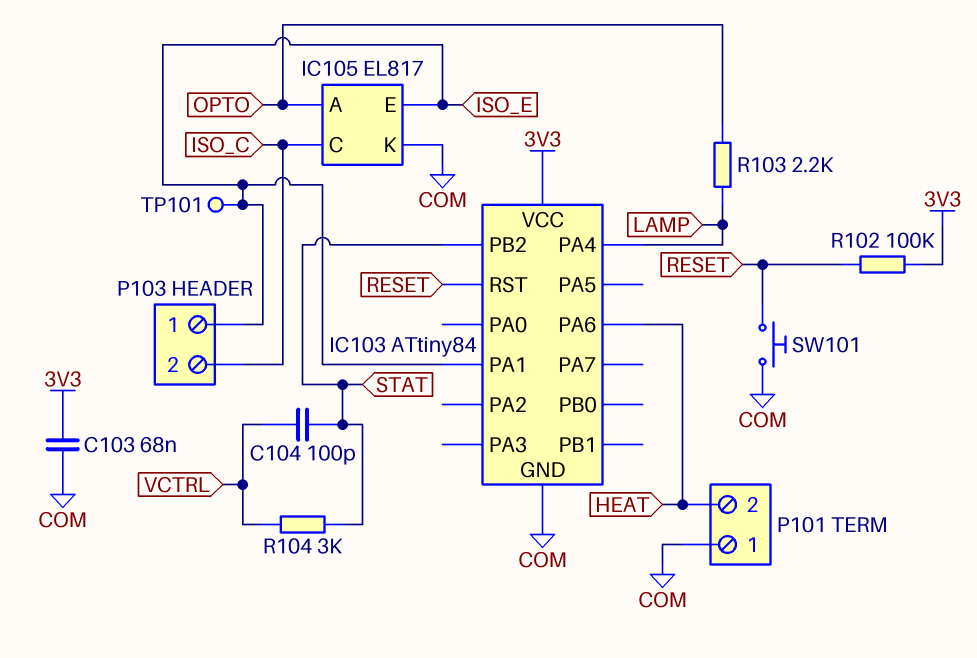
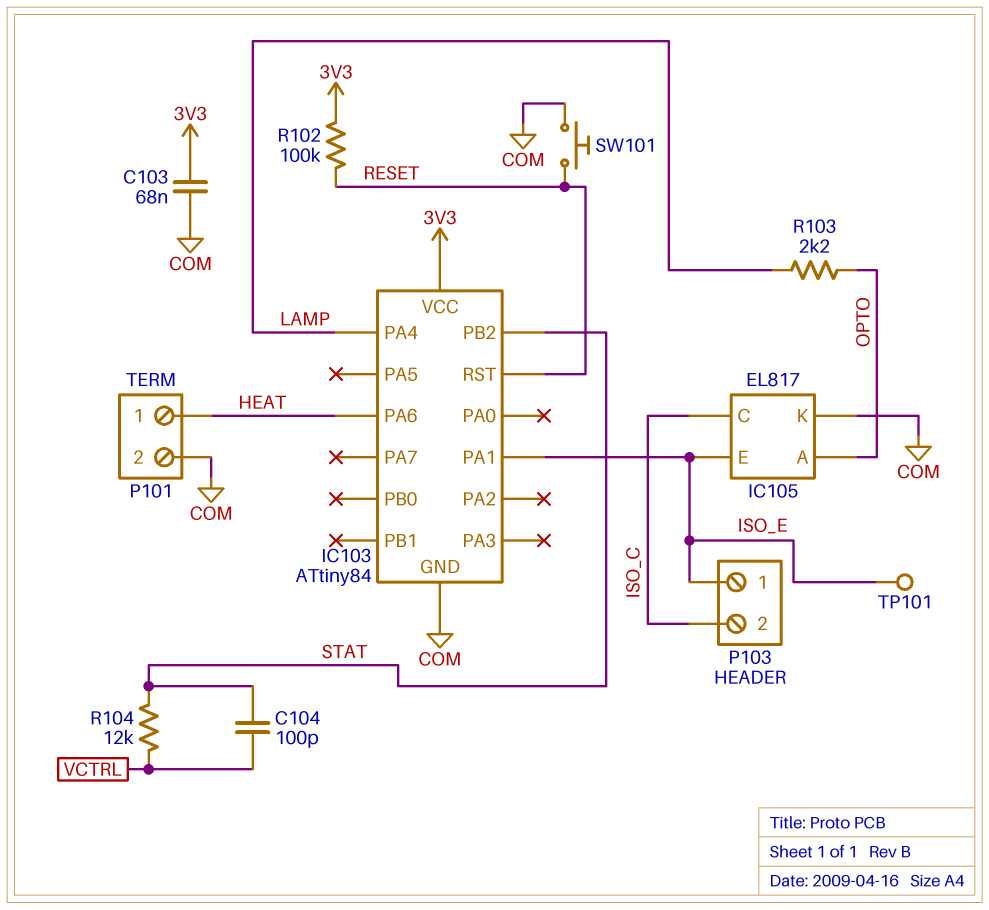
P101 pin 1: COM -> HEAT
P101 pin 2: HEAT -> COM
R104: 3k (STAT, VCTRL) -> 12k (STAT, VCTRL)

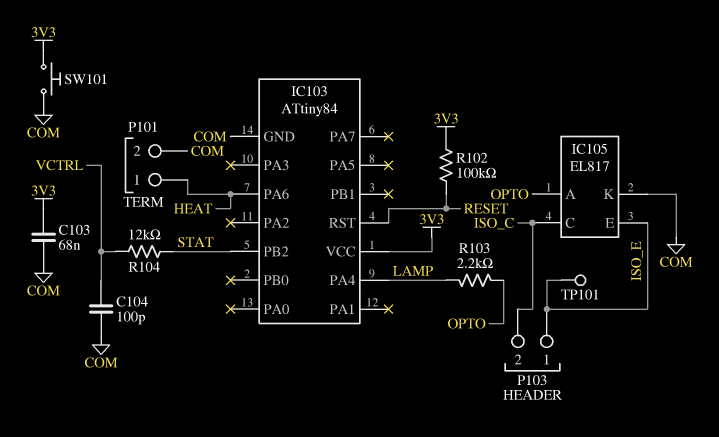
C104: 100pF (STAT, VCTRL) -> 100pF (COM, VCTRL)
IC103 pin PA1: ISO_E -> none
SW101: button (COM, RESET) -> button (3V3, COM)

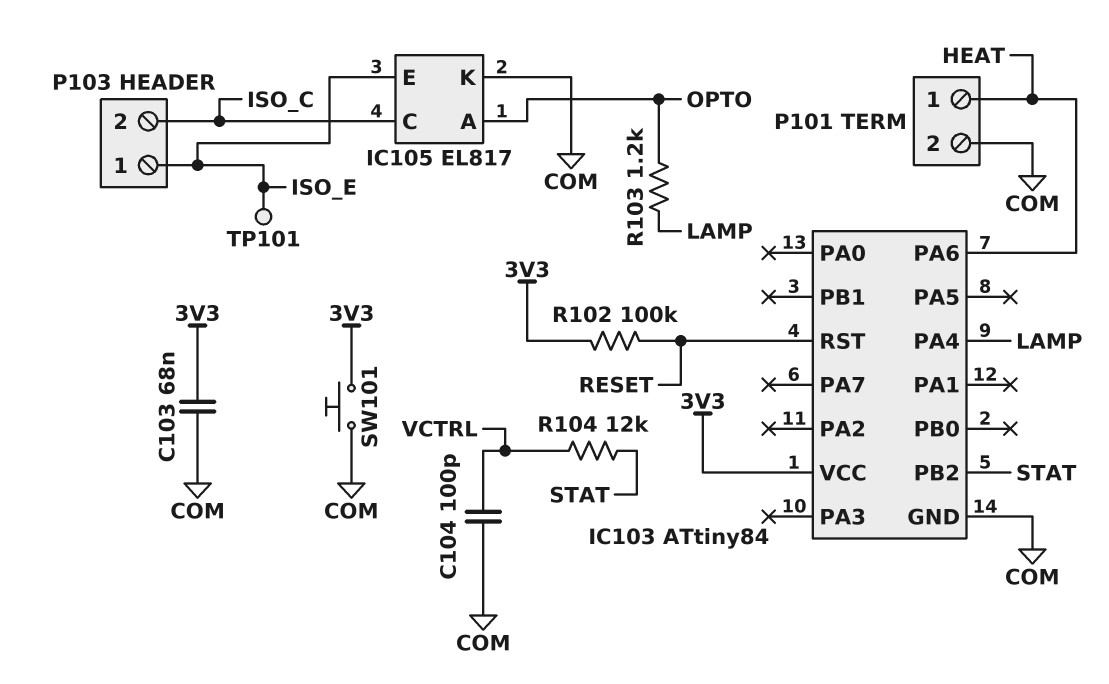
R103: 2.2k (LAMP, OPTO) -> 1.2k (LAMP, OPTO)

